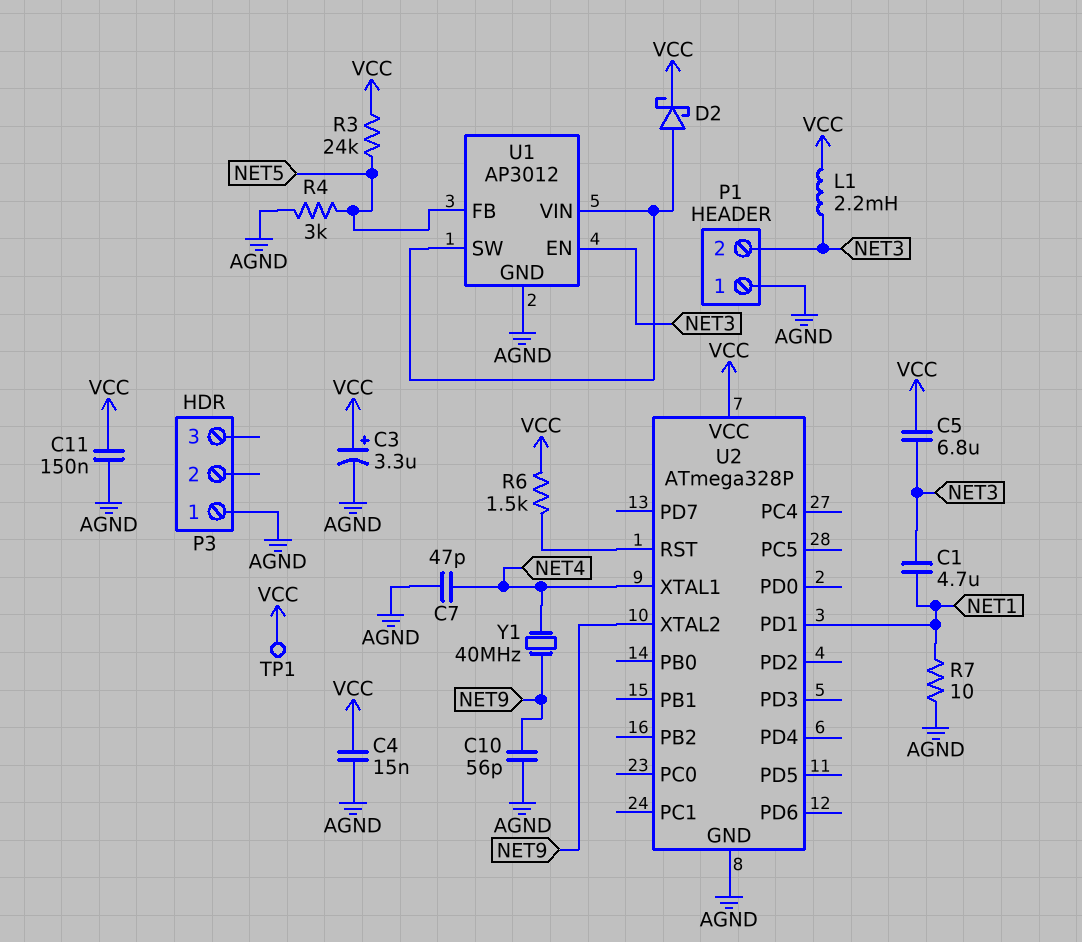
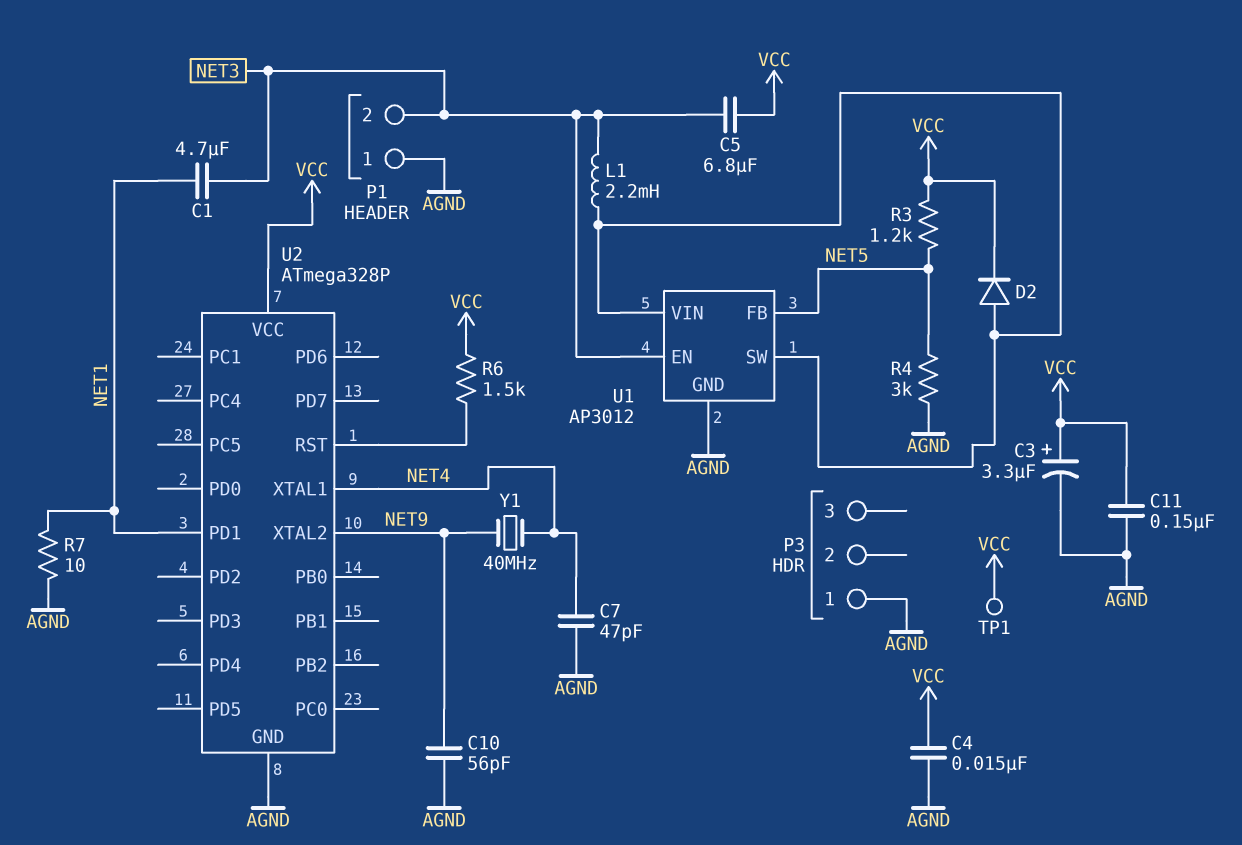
D2: schottky (A U1/SW, K VCC) -> diode (A U1/SW, K VCC)
L1: 2.2mH (NET3, VCC) -> 2.2mH (NET3, U1/SW)
R3: 24k (NET5, VCC) -> 1.2k (NET5, VCC)

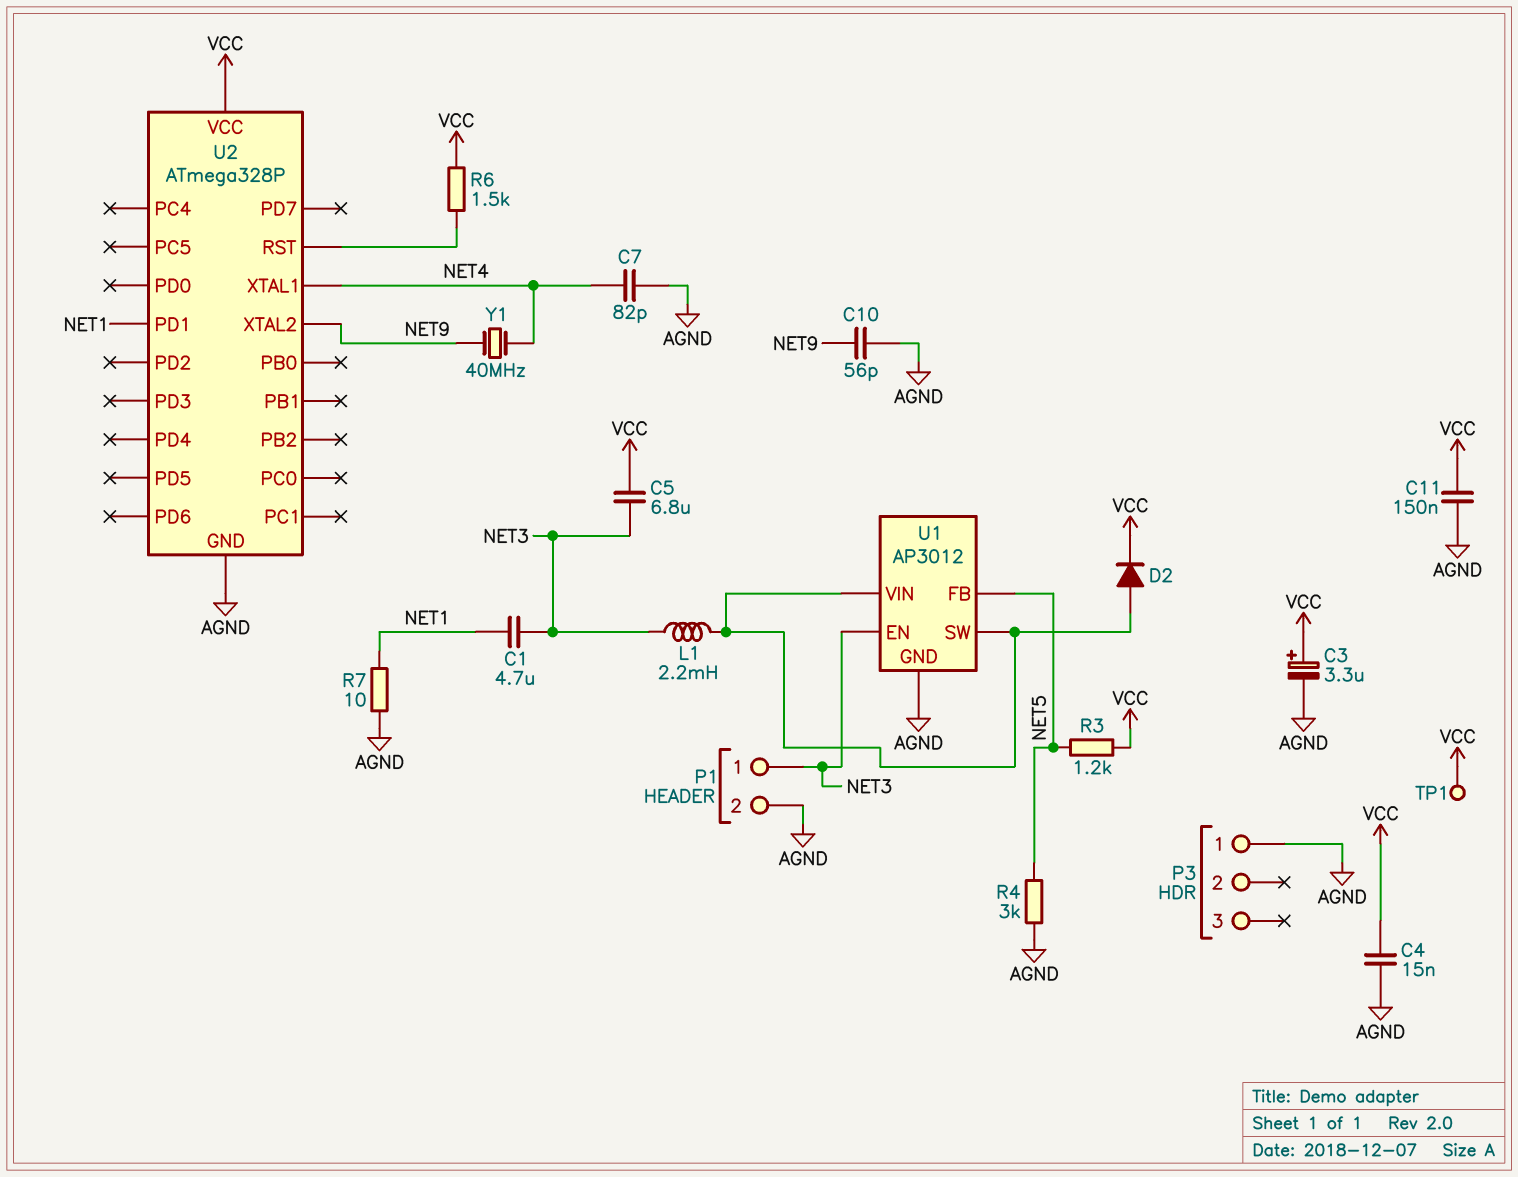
C7: 47pF (AGND, NET4) -> 82pF (AGND, NET4)
P1 pin 1: AGND -> NET3
P1 pin 2: NET3 -> AGND

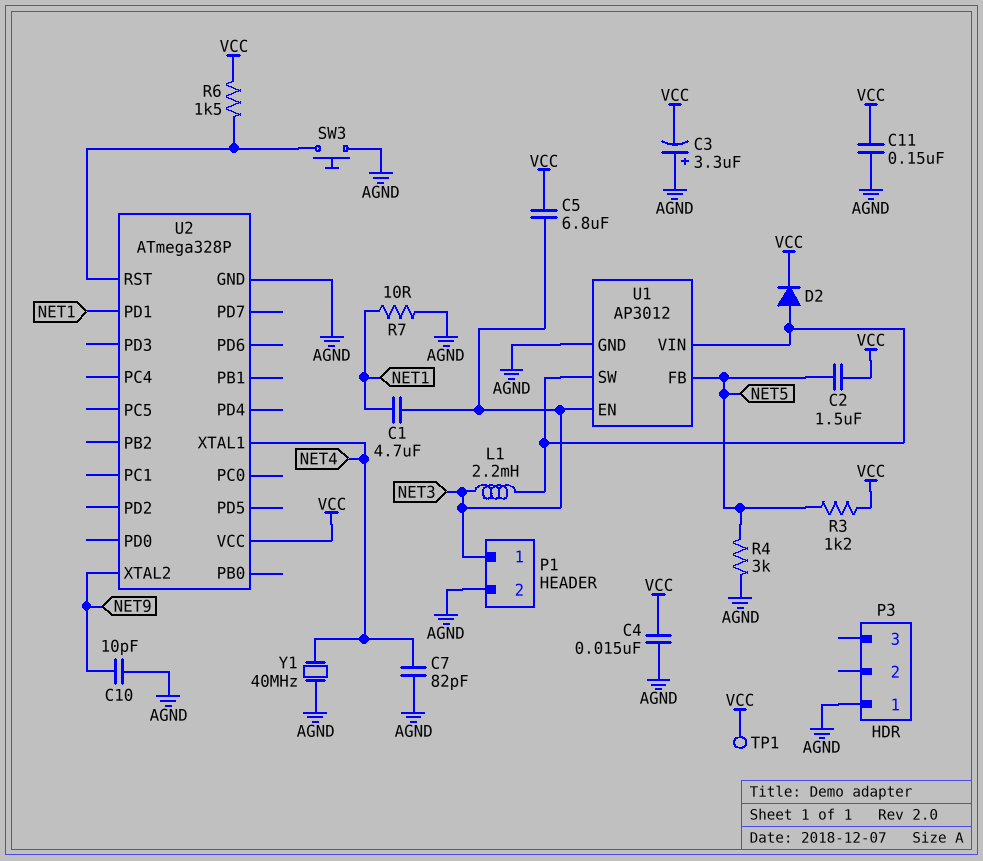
C2: none -> 1.5uF (NET5, VCC)
C3: 3.3uF (plus VCC, minus AGND) -> 3.3uF (plus AGND, minus VCC)
C10: 56pF (AGND, NET9) -> 10pF (AGND, NET9)
SW3: none -> button (AGND, U2/RST)
Y1: 40MHz (NET4, NET9) -> 40MHz (AGND, NET4)

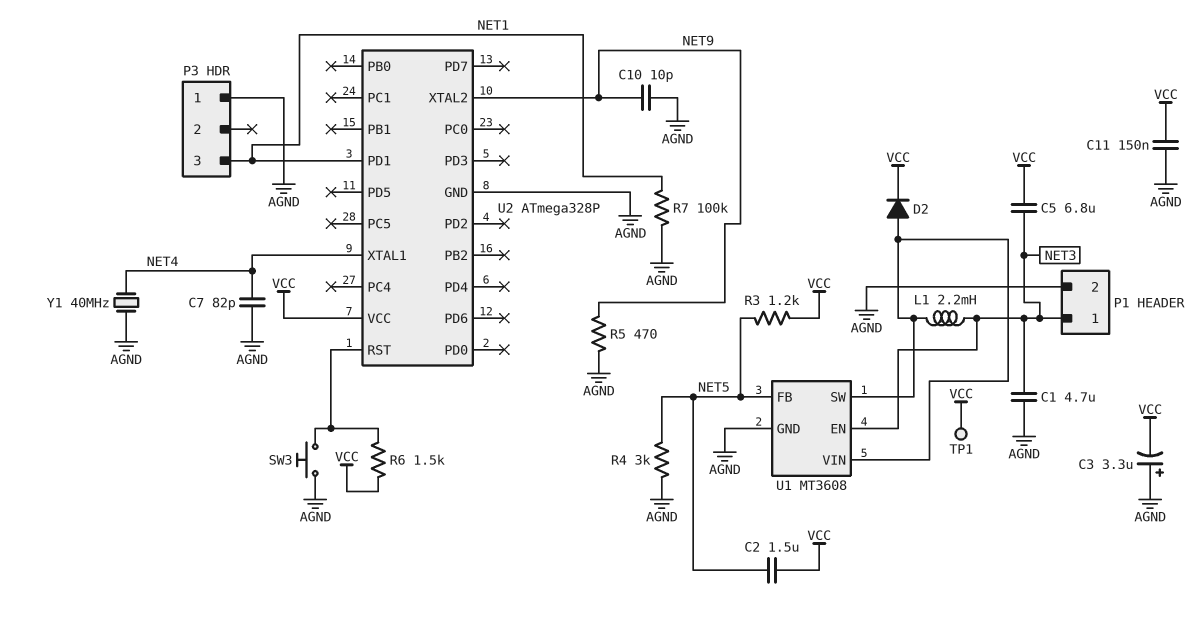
C1: 4.7uF (NET1, NET3) -> 4.7uF (AGND, NET3)
C4: 15nF (AGND, VCC) -> none
P3 pin 3: none -> NET1
R5: none -> 470 (AGND, NET9)
R7: 10 (AGND, NET1) -> 100k (AGND, NET1)
U1: AP3012 -> MT3608

